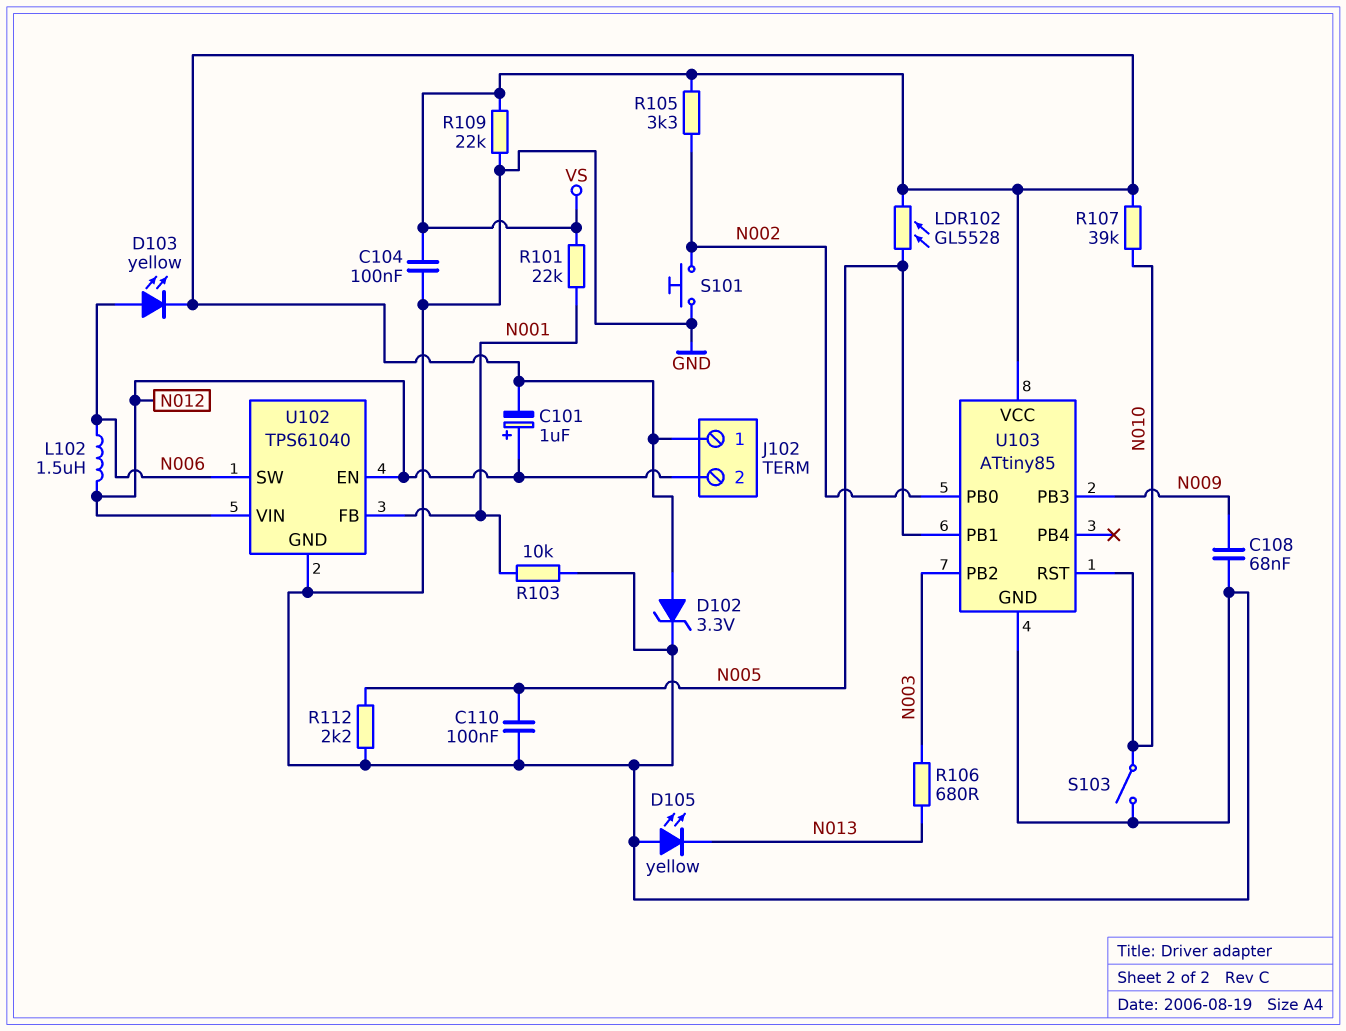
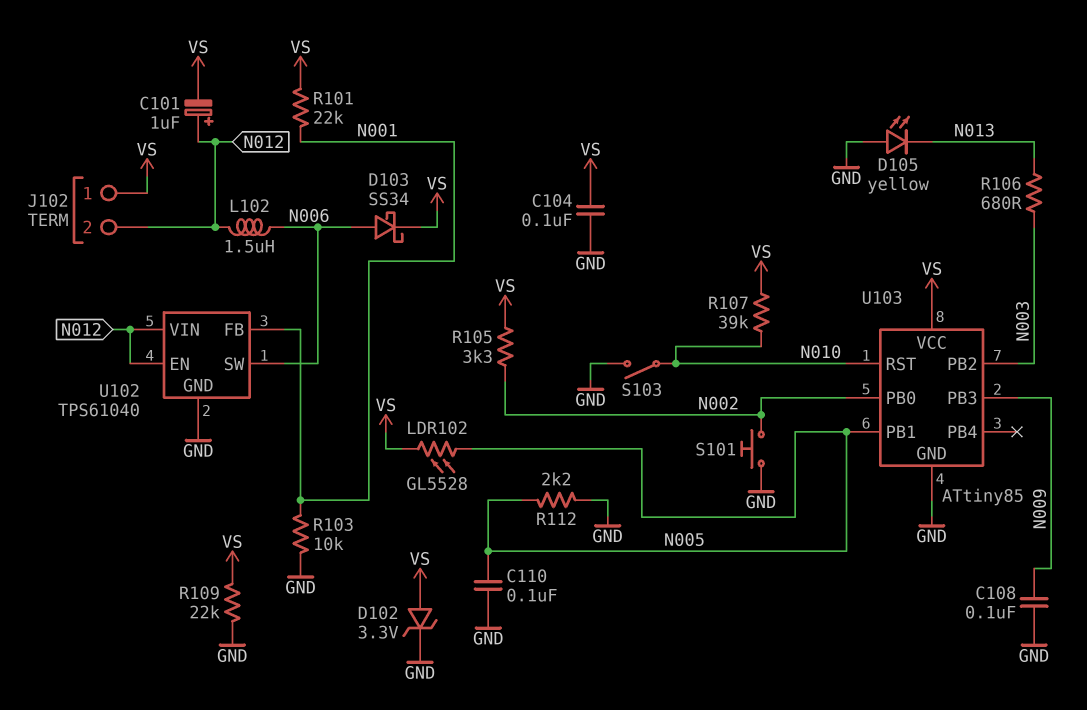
C108: 68nF (GND, N009) -> 100nF (GND, N009)
D103: LED yellow (A N006, K VS) -> schottky SS34 (A N006, K VS)

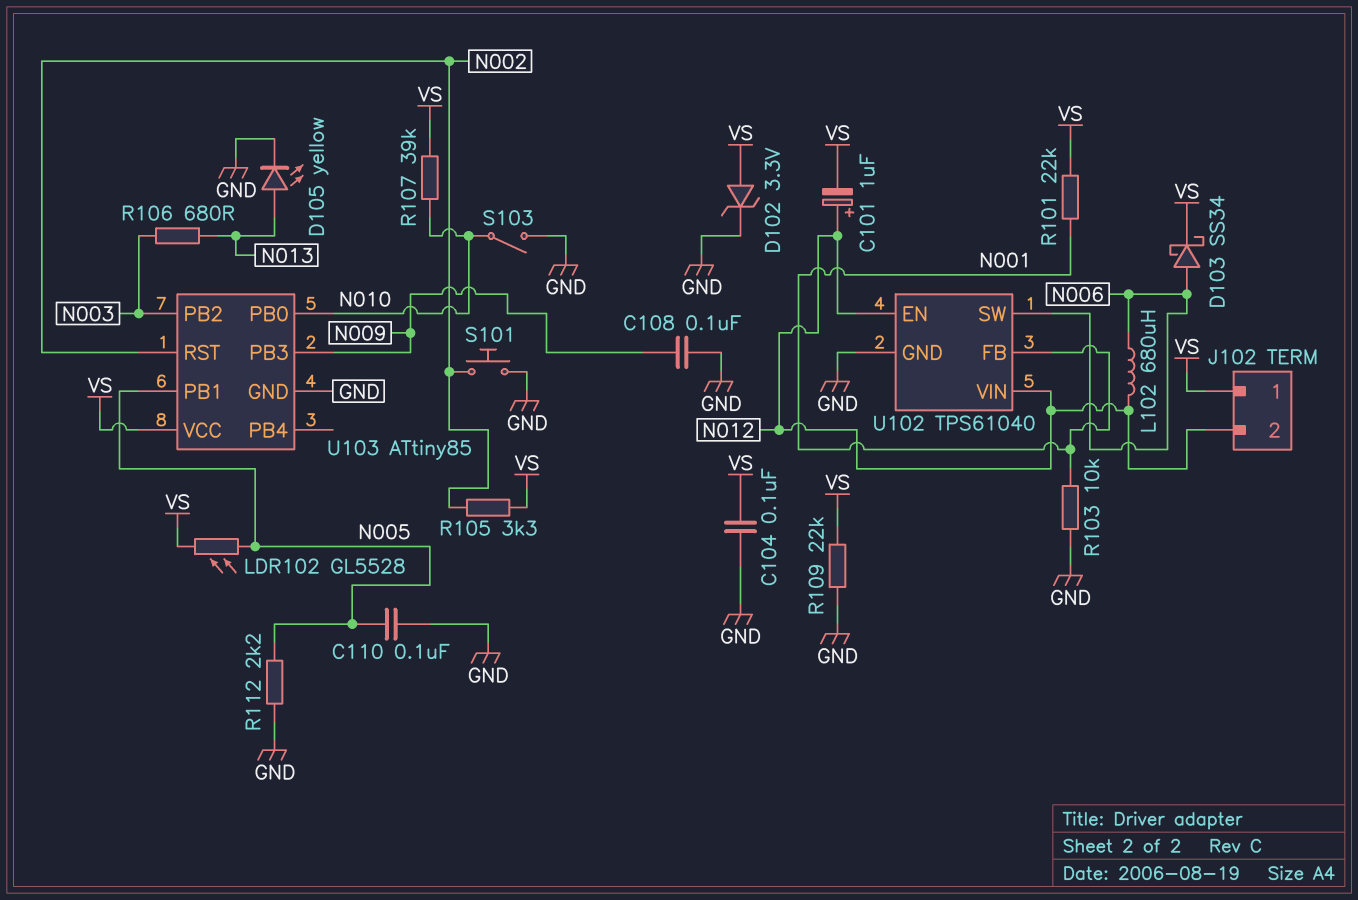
D105: LED yellow (A GND, K N013) -> LED yellow (A N013, K GND)
L102: 1.5uH (N006, N012) -> 680uH (N006, N012)
U103 pin PB0: N002 -> N010
U103 pin RST: N010 -> N002

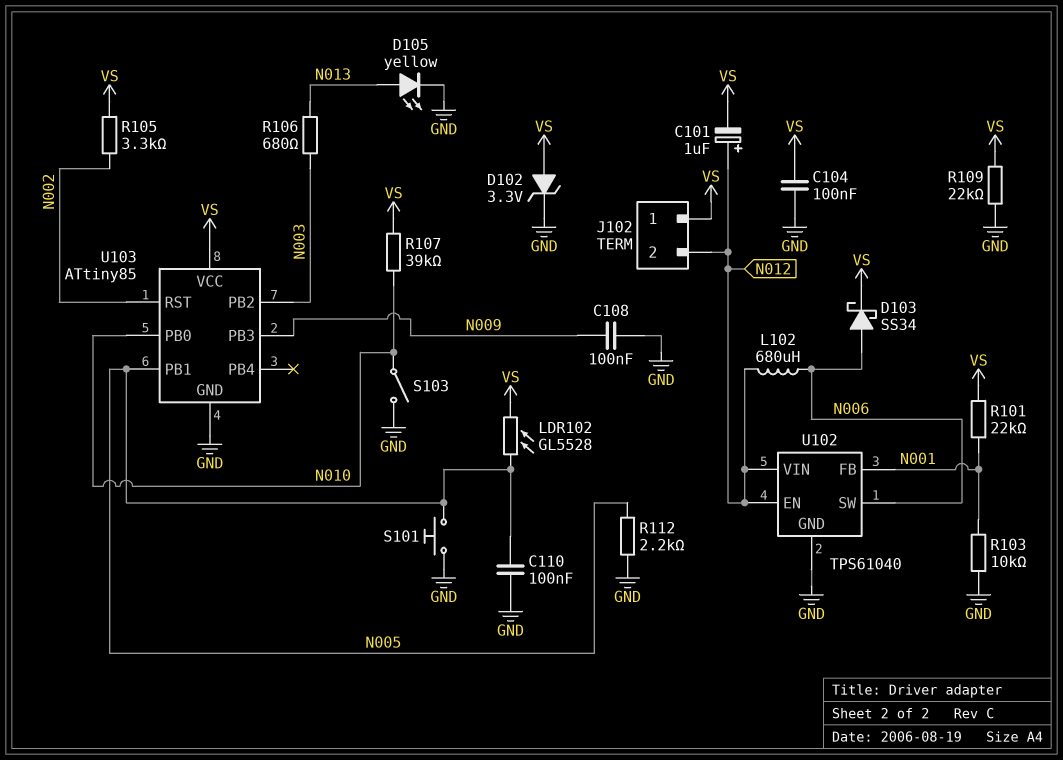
S101: button (GND, N002) -> button (GND, N005)

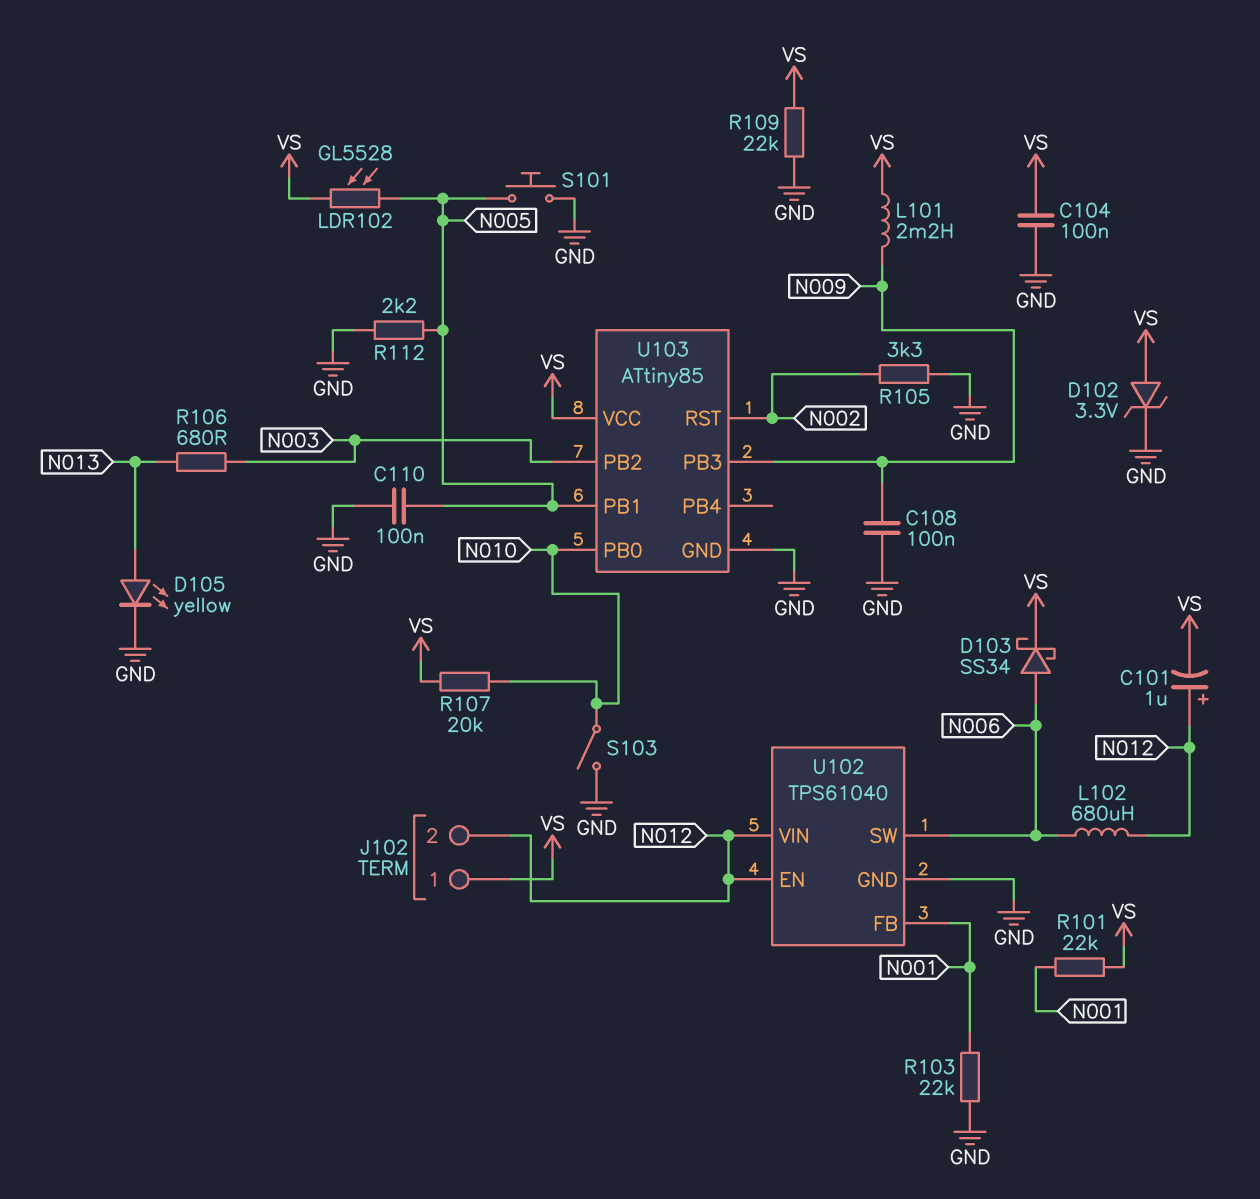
L101: none -> 2.2mH (N009, VS)
R103: 10k (GND, N001) -> 22k (GND, N001)
R105: 3.3k (N002, VS) -> 3.3k (GND, N002)
R107: 39k (N010, VS) -> 20k (N010, VS)

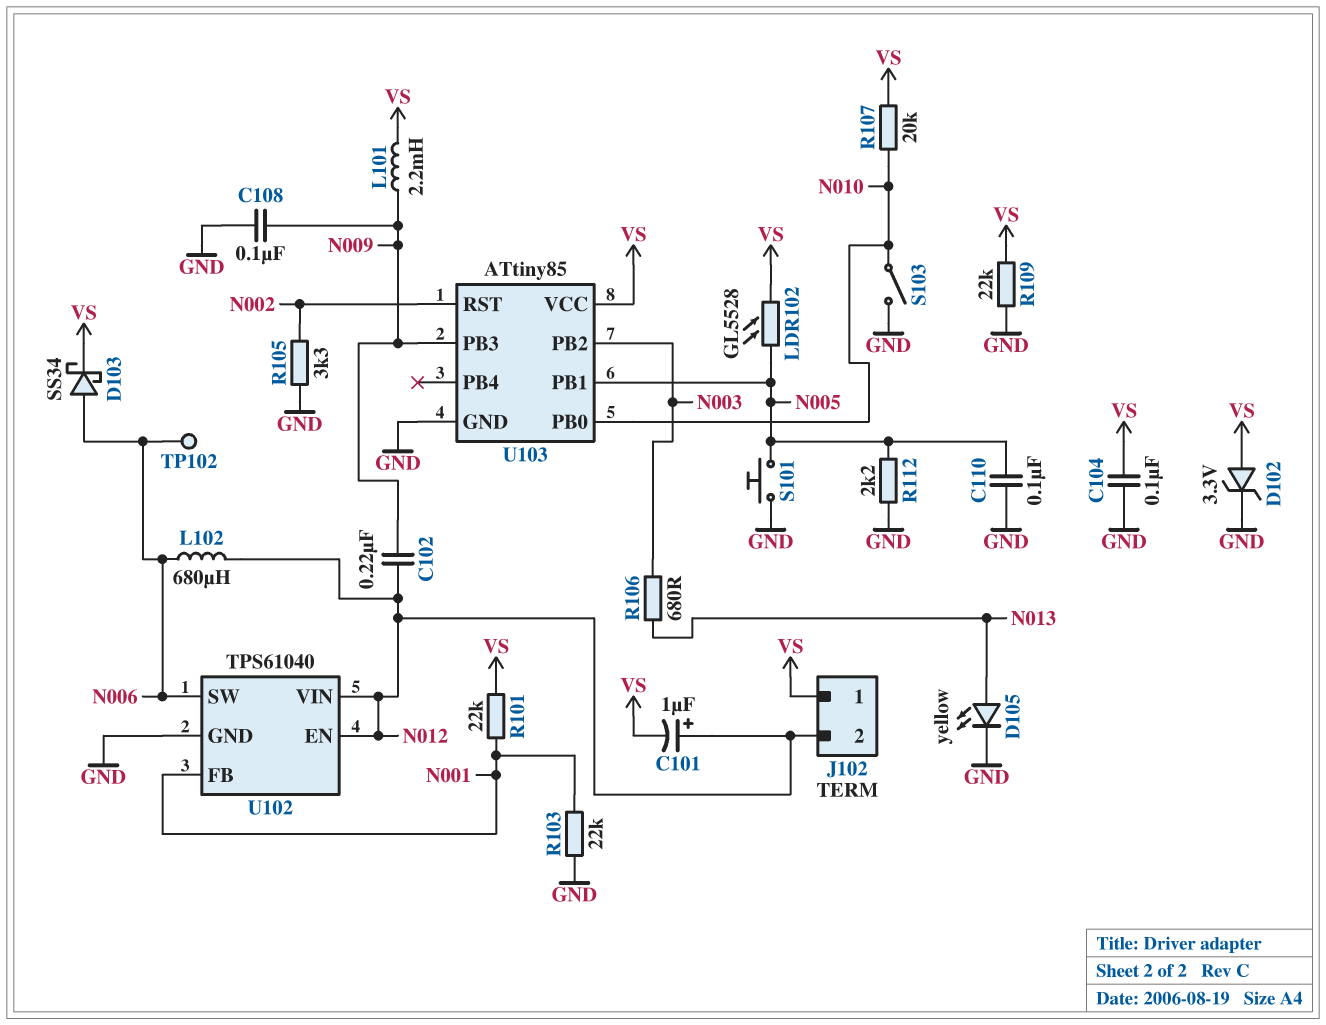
C102: none -> 220nF (N009, N012)
TP102: none -> test point (N006)

